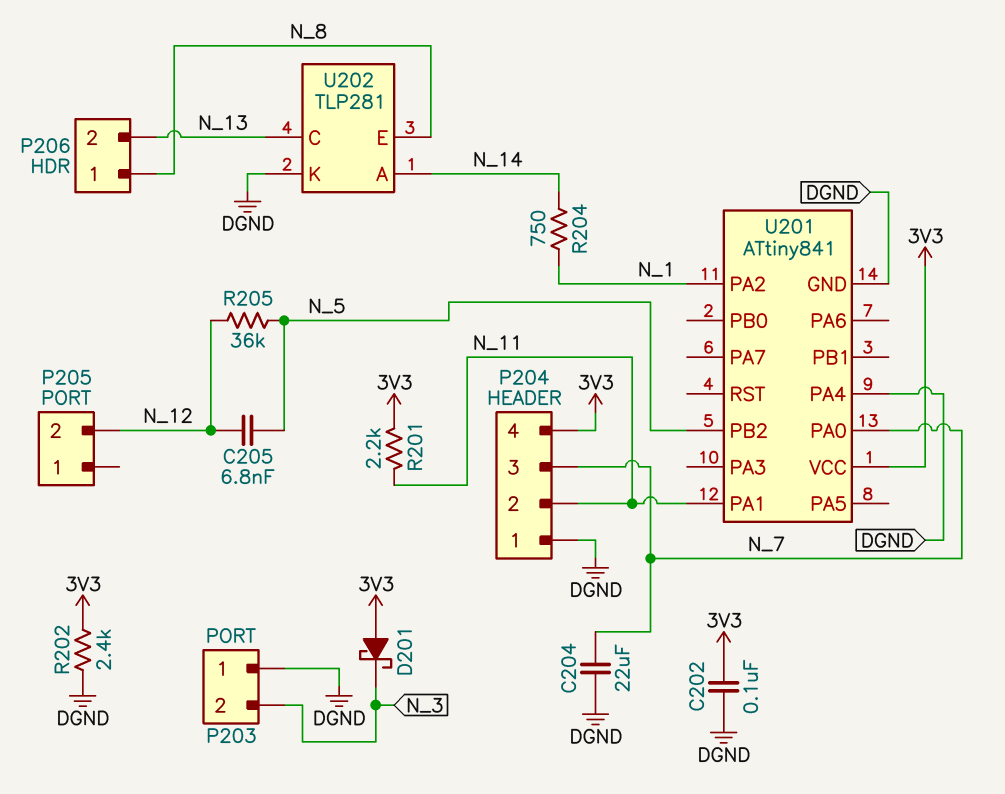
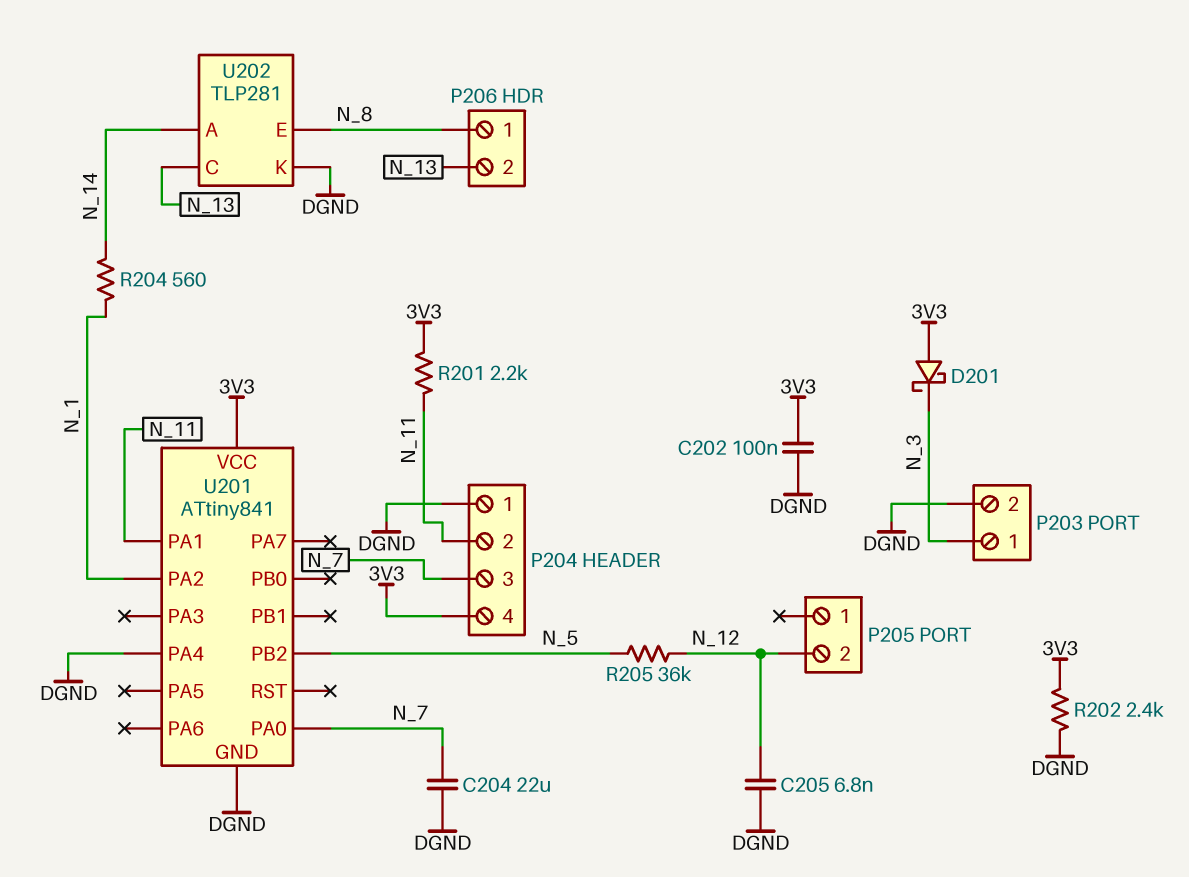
C205: 6.8nF (N_5, N_12) -> 6.8nF (DGND, N_12)
P203 pin 1: DGND -> N_3
P203 pin 2: N_3 -> DGND
R204: 750 (N_1, N_14) -> 560 (N_1, N_14)

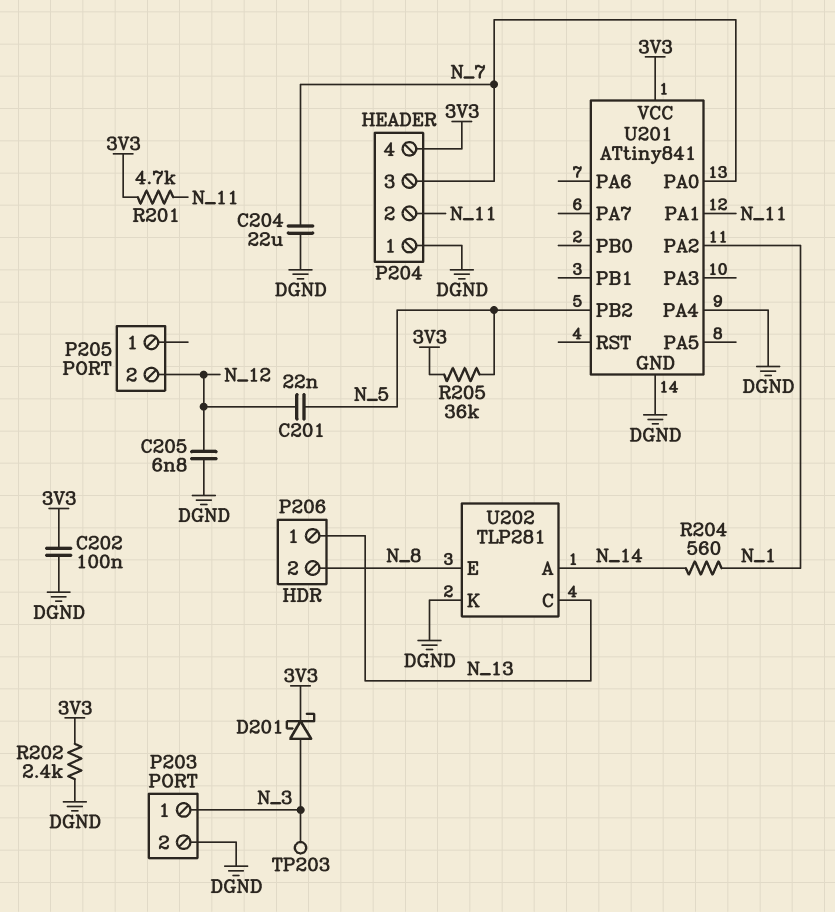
C201: none -> 22nF (N_5, N_12)
D201: schottky (A 3V3, K N_3) -> schottky (A N_3, K 3V3)
P206 pin 1: N_8 -> N_13
P206 pin 2: N_13 -> N_8
R201: 2.2k (3V3, N_11) -> 4.7k (3V3, N_11)
R205: 36k (N_5, N_12) -> 36k (3V3, N_5)
TP203: none -> test point (N_3)

